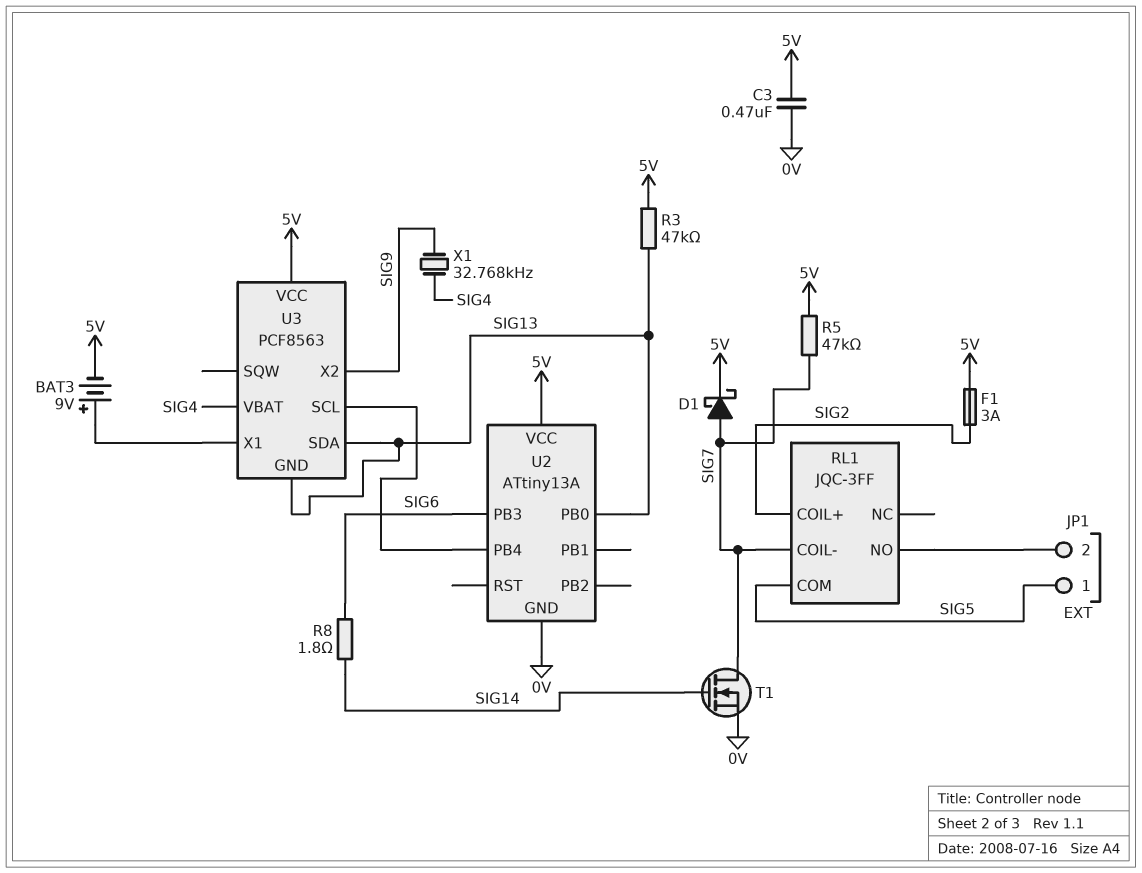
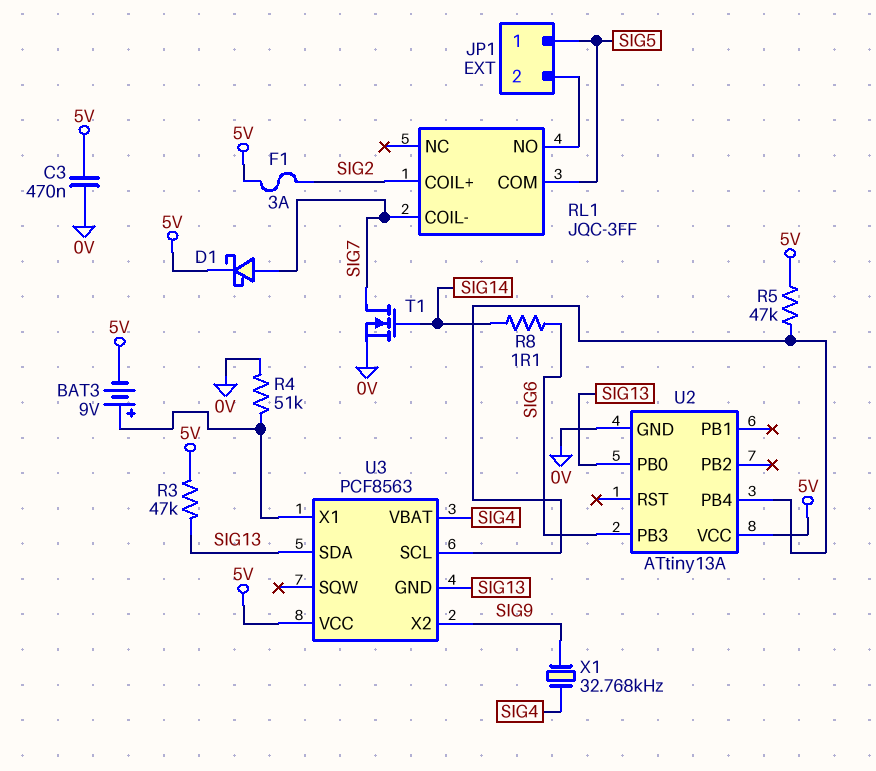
R4: none -> 51k (0V, U3/X1)
R5: 47k (5V, SIG7) -> 47k (5V, U2/PB4)
R8: 1.8 (SIG6, SIG14) -> 1.1 (SIG6, SIG14)

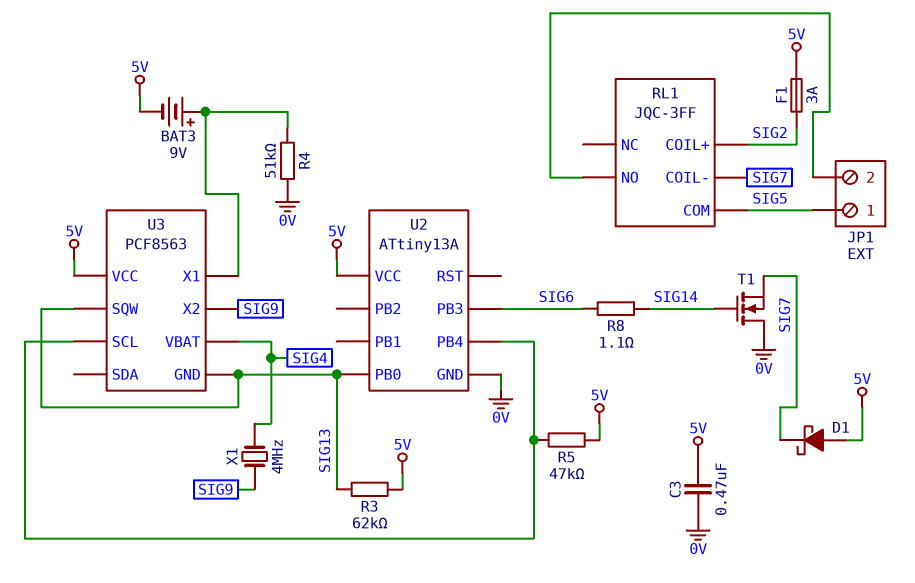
D1: schottky (A SIG7, K 5V) -> schottky (A 5V, K SIG7)
R3: 47k (5V, SIG13) -> 62k (5V, SIG13)
T1: NMOS (G SIG14, D SIG7, S 0V) -> NMOS (G SIG14, D 0V, S SIG7)
U3 pin SDA: SIG13 -> none
U3 pin SQW: none -> SIG13
X1: 32.768kHz (SIG4, SIG9) -> 4MHz (SIG4, SIG9)

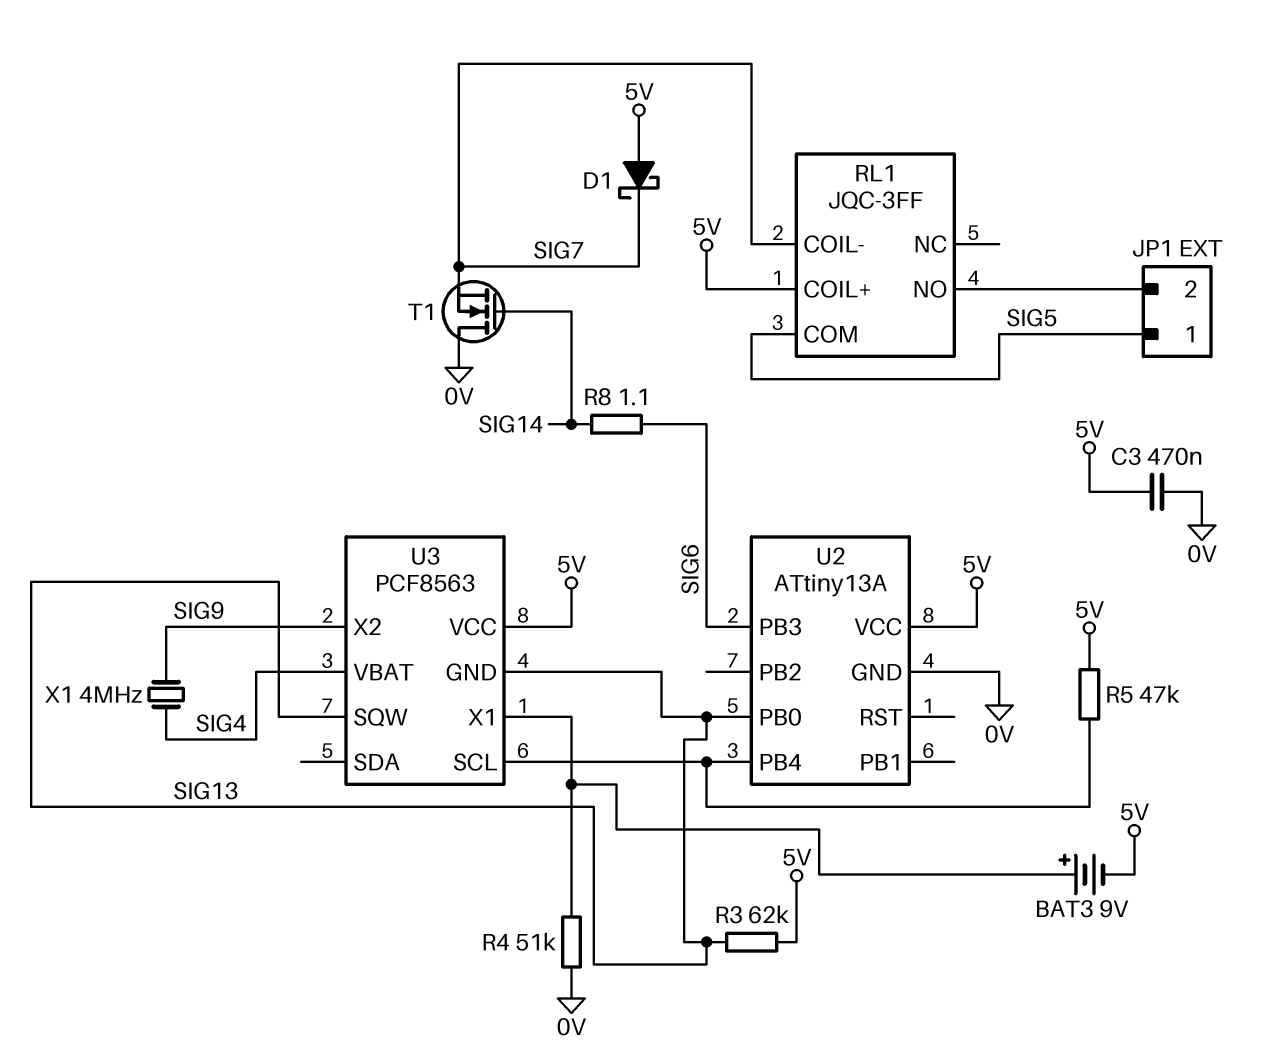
F1: 3A (5V, SIG2) -> none
RL1 pin COIL+: SIG2 -> 5V

